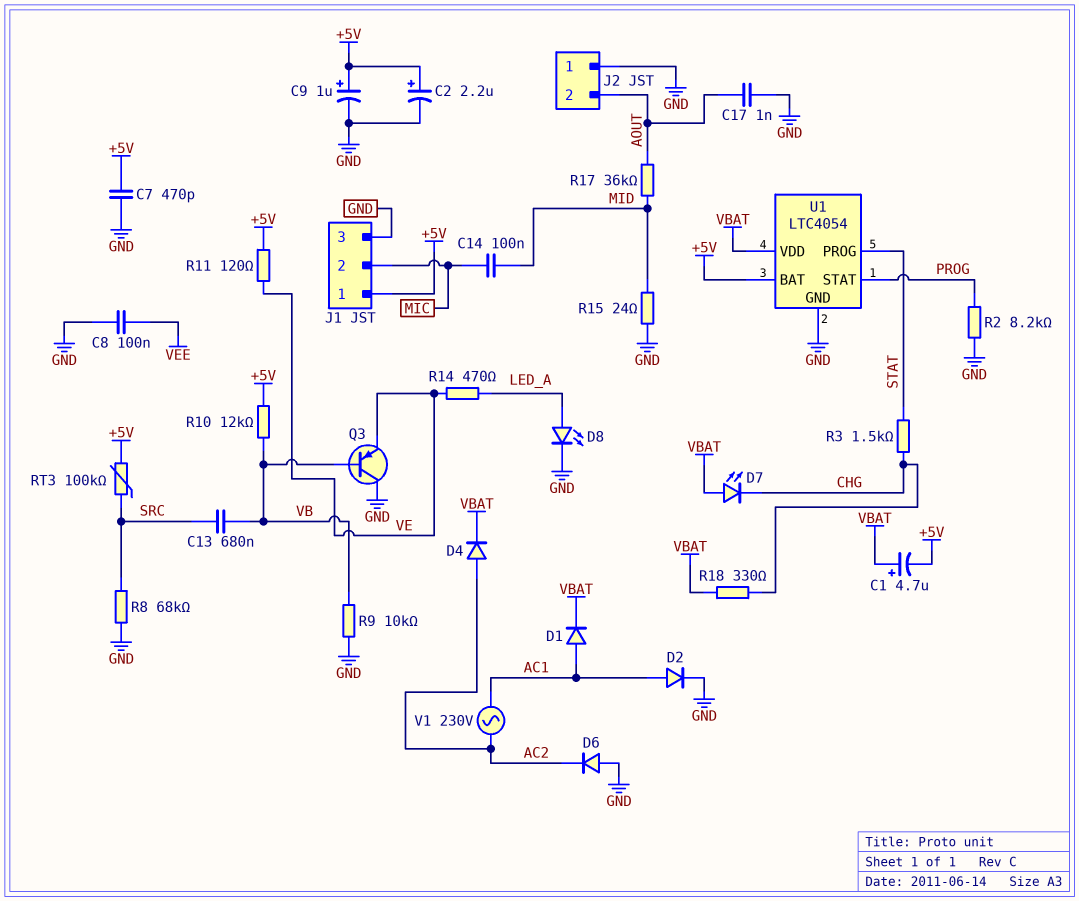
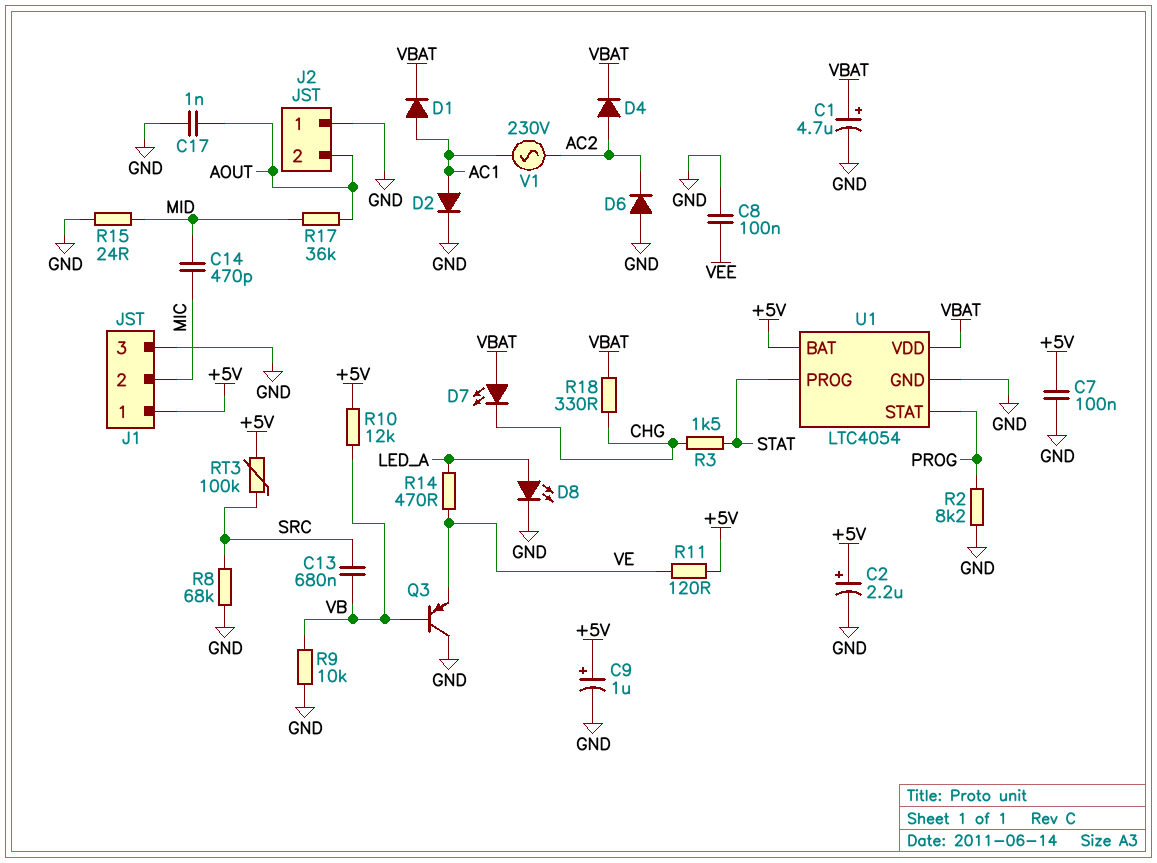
C1: 4.7uF (plus VBAT, minus +5V) -> 4.7uF (plus VBAT, minus GND)
C7: 470pF (+5V, GND) -> 100nF (+5V, GND)
C14: 100nF (MIC, MID) -> 470pF (MIC, MID)

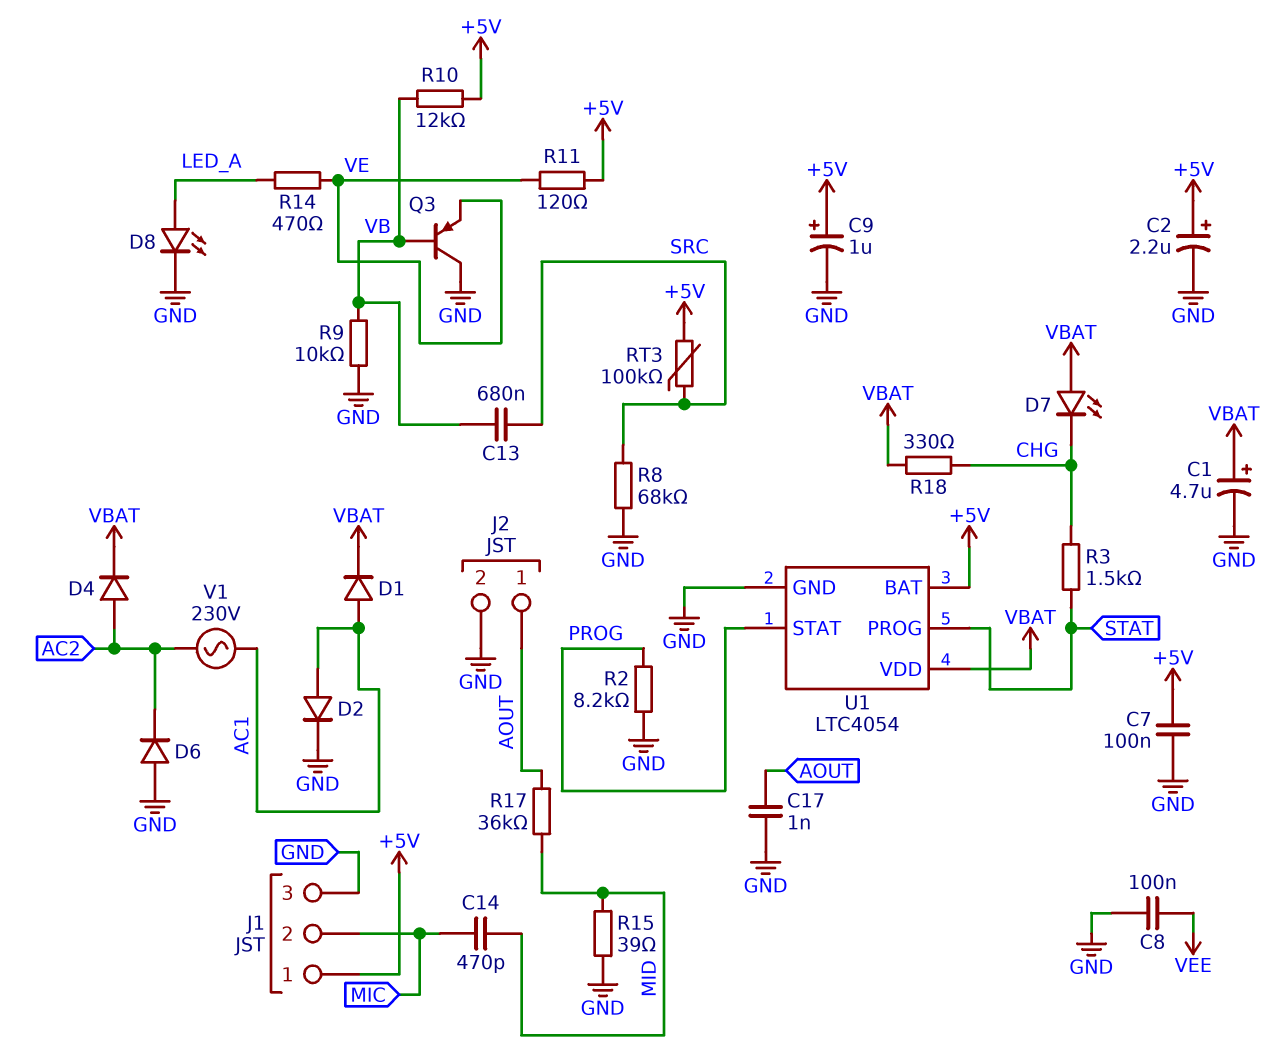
J2 pin 1: GND -> AOUT
J2 pin 2: AOUT -> GND
R15: 24 (GND, MID) -> 39 (GND, MID)

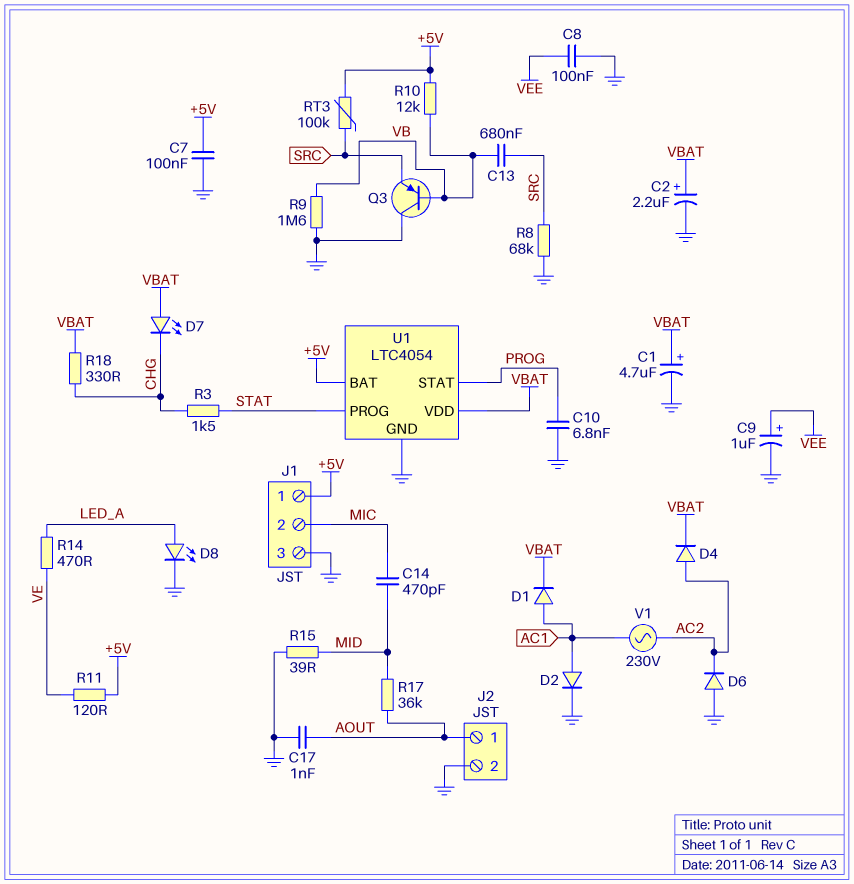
C2: 2.2uF (plus +5V, minus GND) -> 2.2uF (plus VBAT, minus GND)
C9: 1uF (plus +5V, minus GND) -> 1uF (plus VEE, minus GND)
C10: none -> 6.8nF (GND, PROG)
Q3: PNP (B VB, C GND, E VE) -> PNP (B VB, C GND, E SRC)
R2: 8.2k (GND, PROG) -> none
R9: 10k (GND, VB) -> 1.6M (GND, VB)

